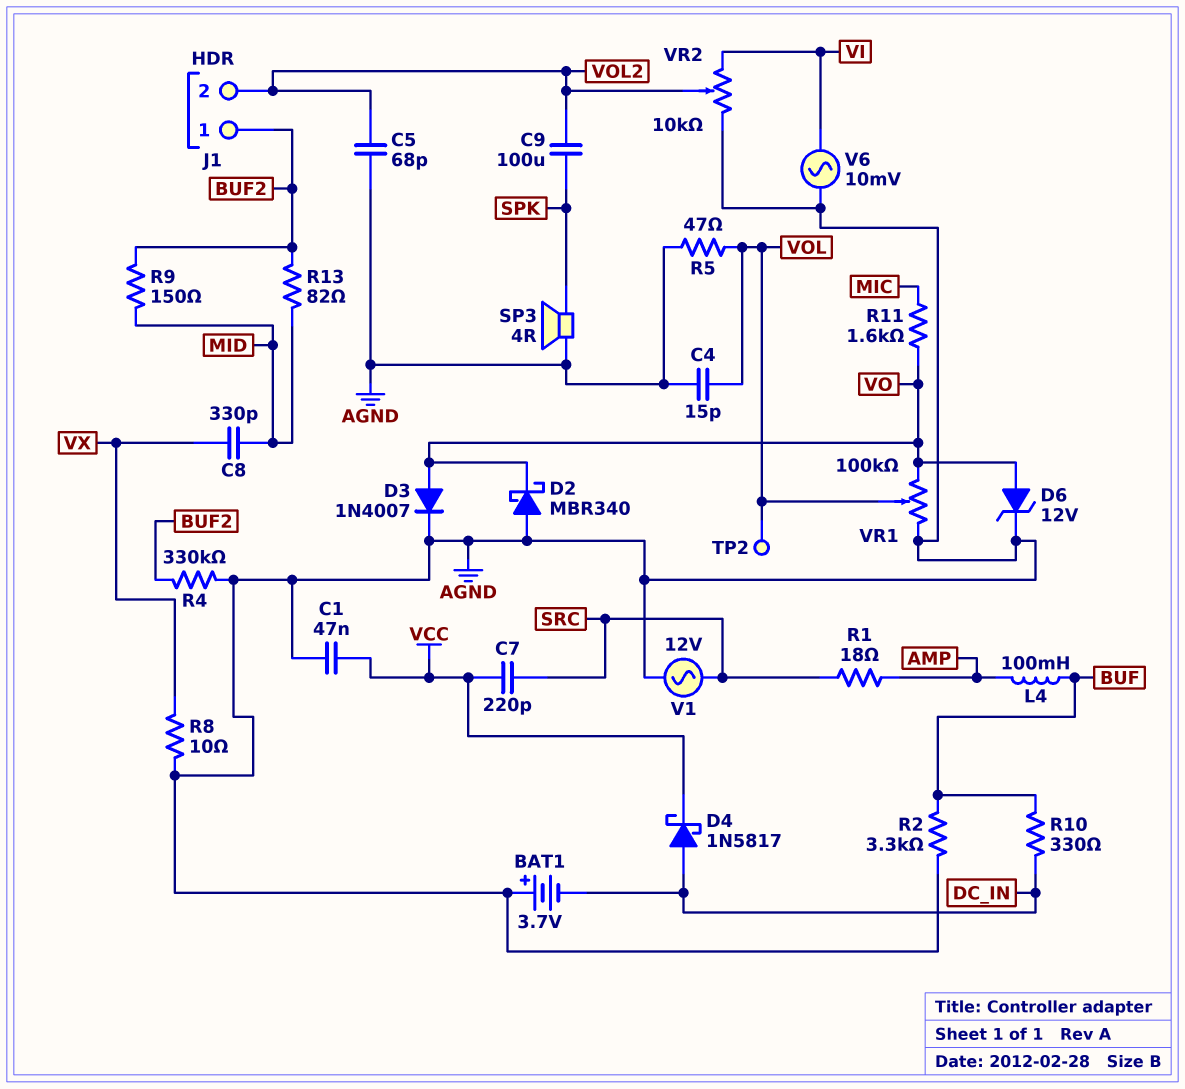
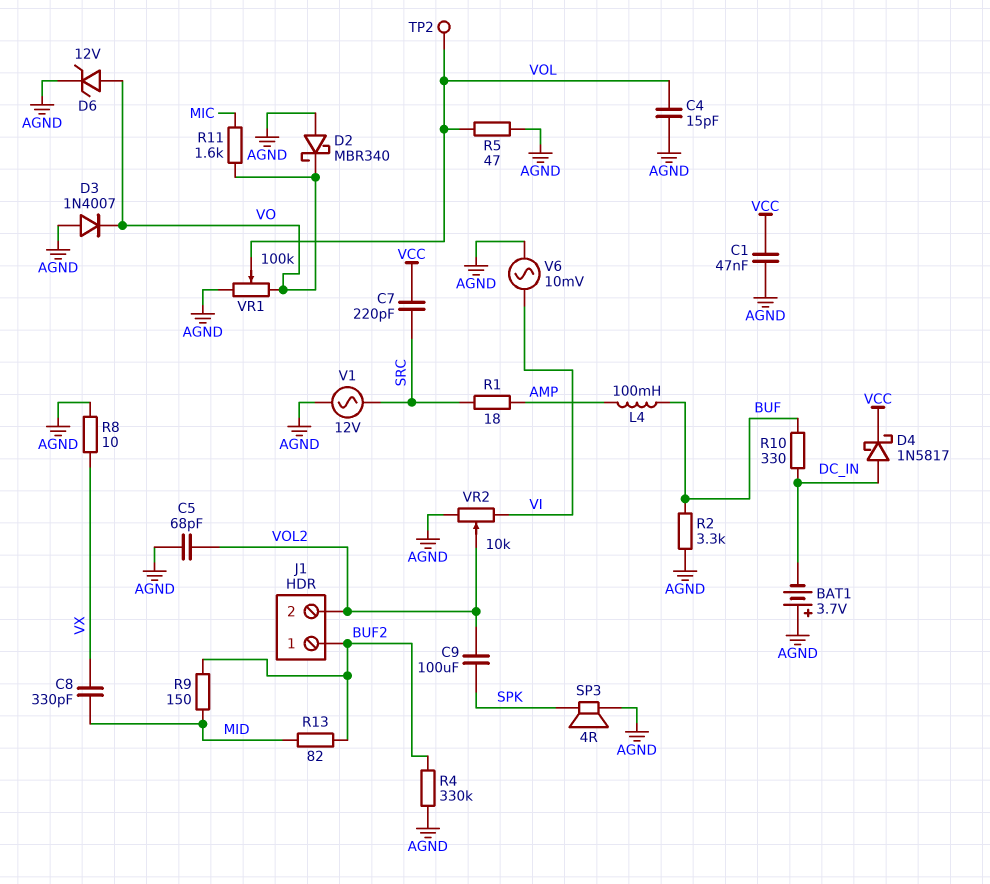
D3: diode 1N4007 (A VO, K AGND) -> diode 1N4007 (A AGND, K VO)

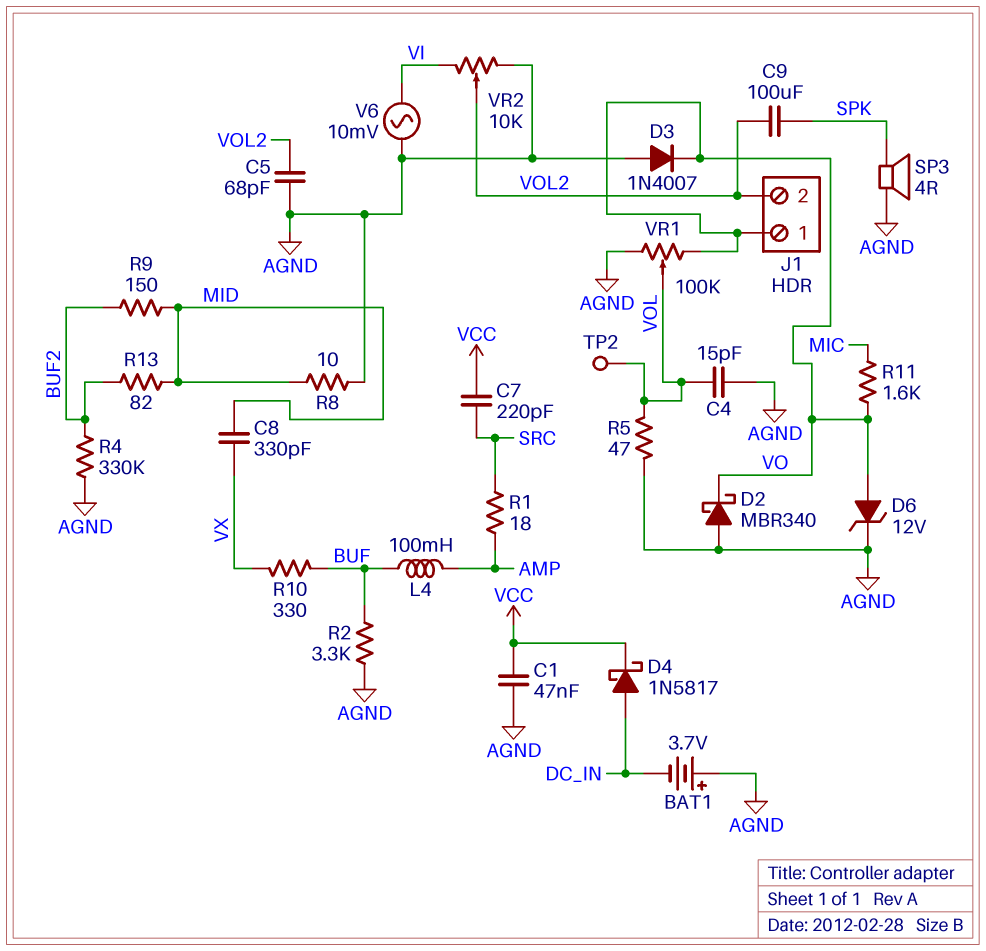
J1 pin 1: BUF2 -> VO
R8: 10 (AGND, VX) -> 10 (AGND, MID)
R10: 330 (BUF, DC_IN) -> 330 (BUF, VX)
V1: AC 12V (AGND, SRC) -> none

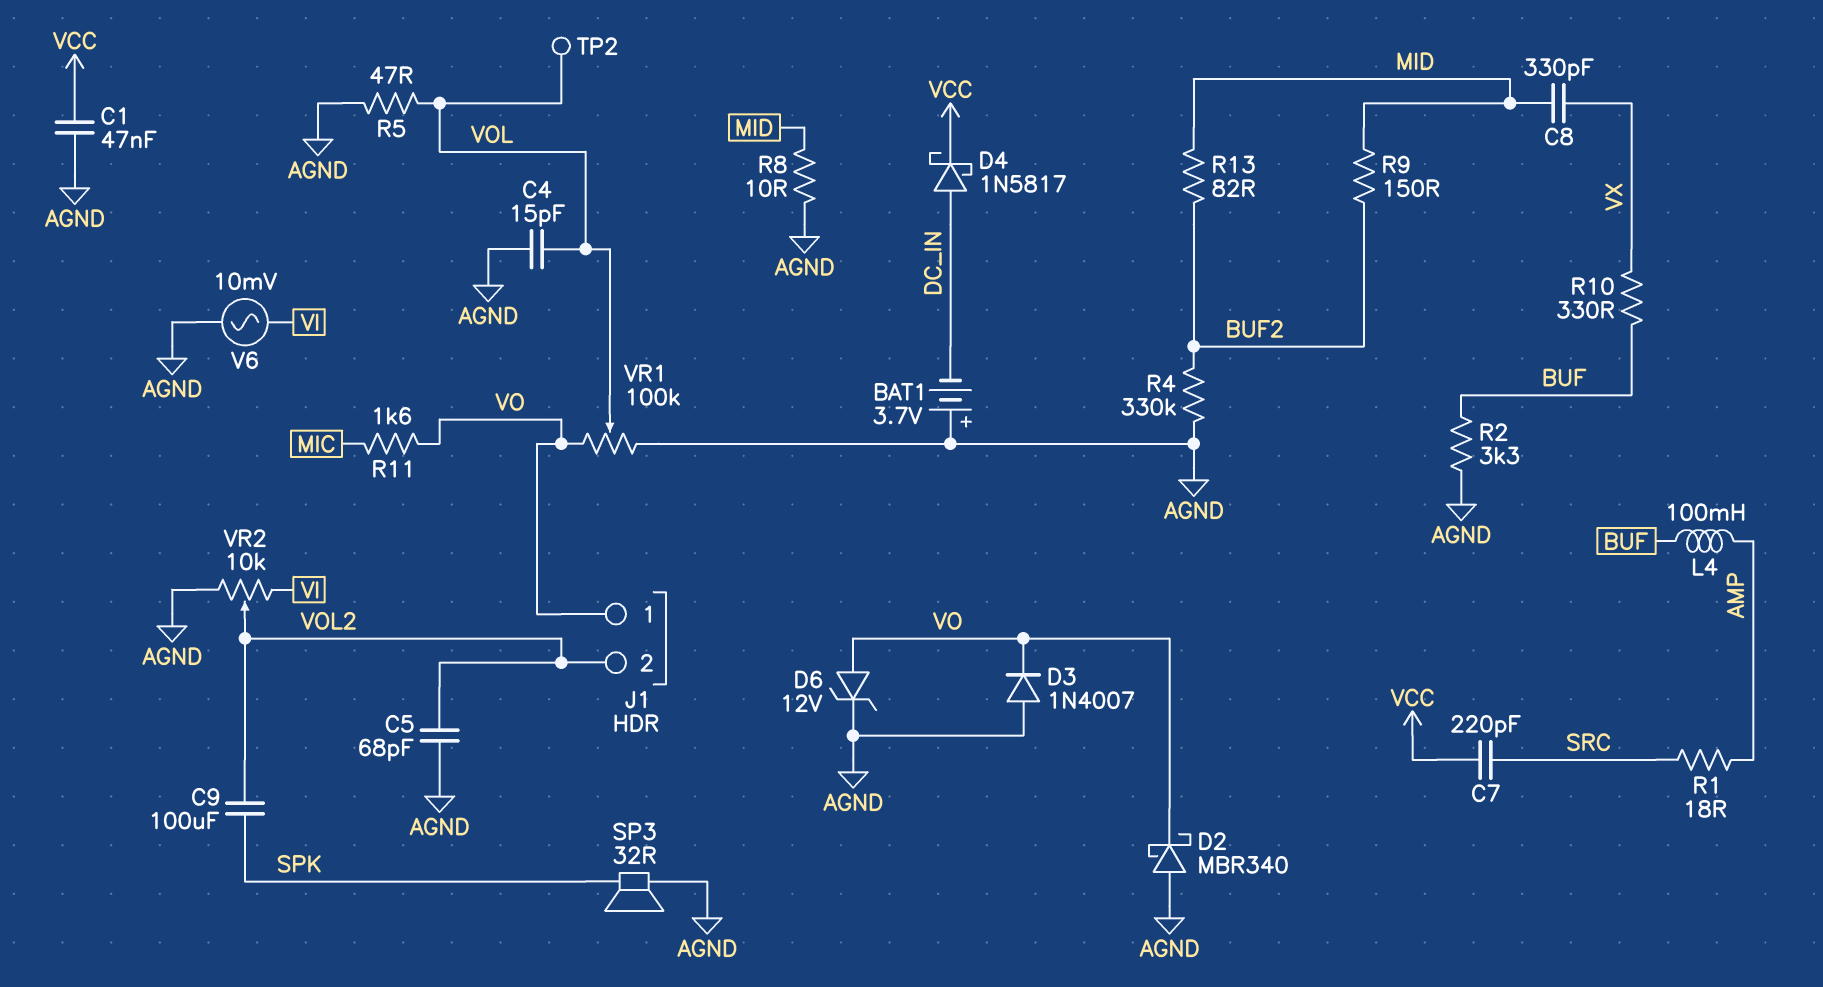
SP3: speaker 4R (AGND, SPK) -> speaker 32R (AGND, SPK)

